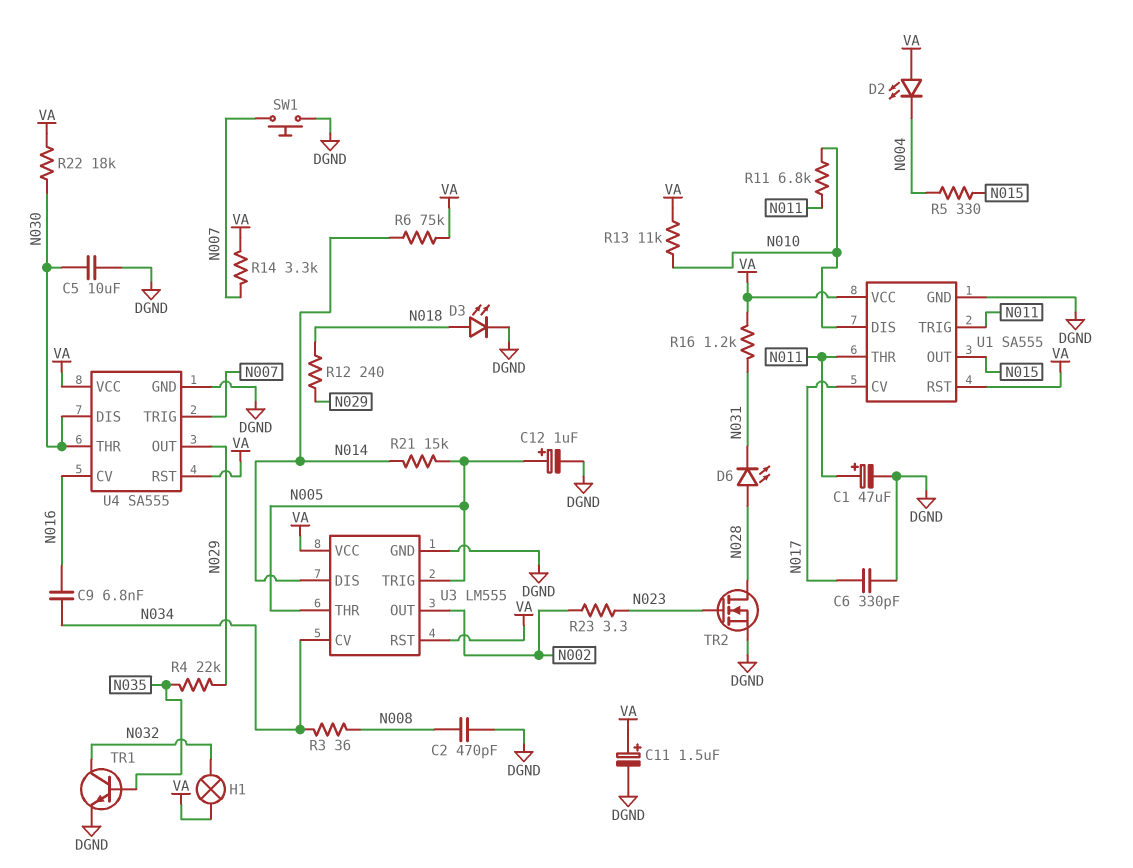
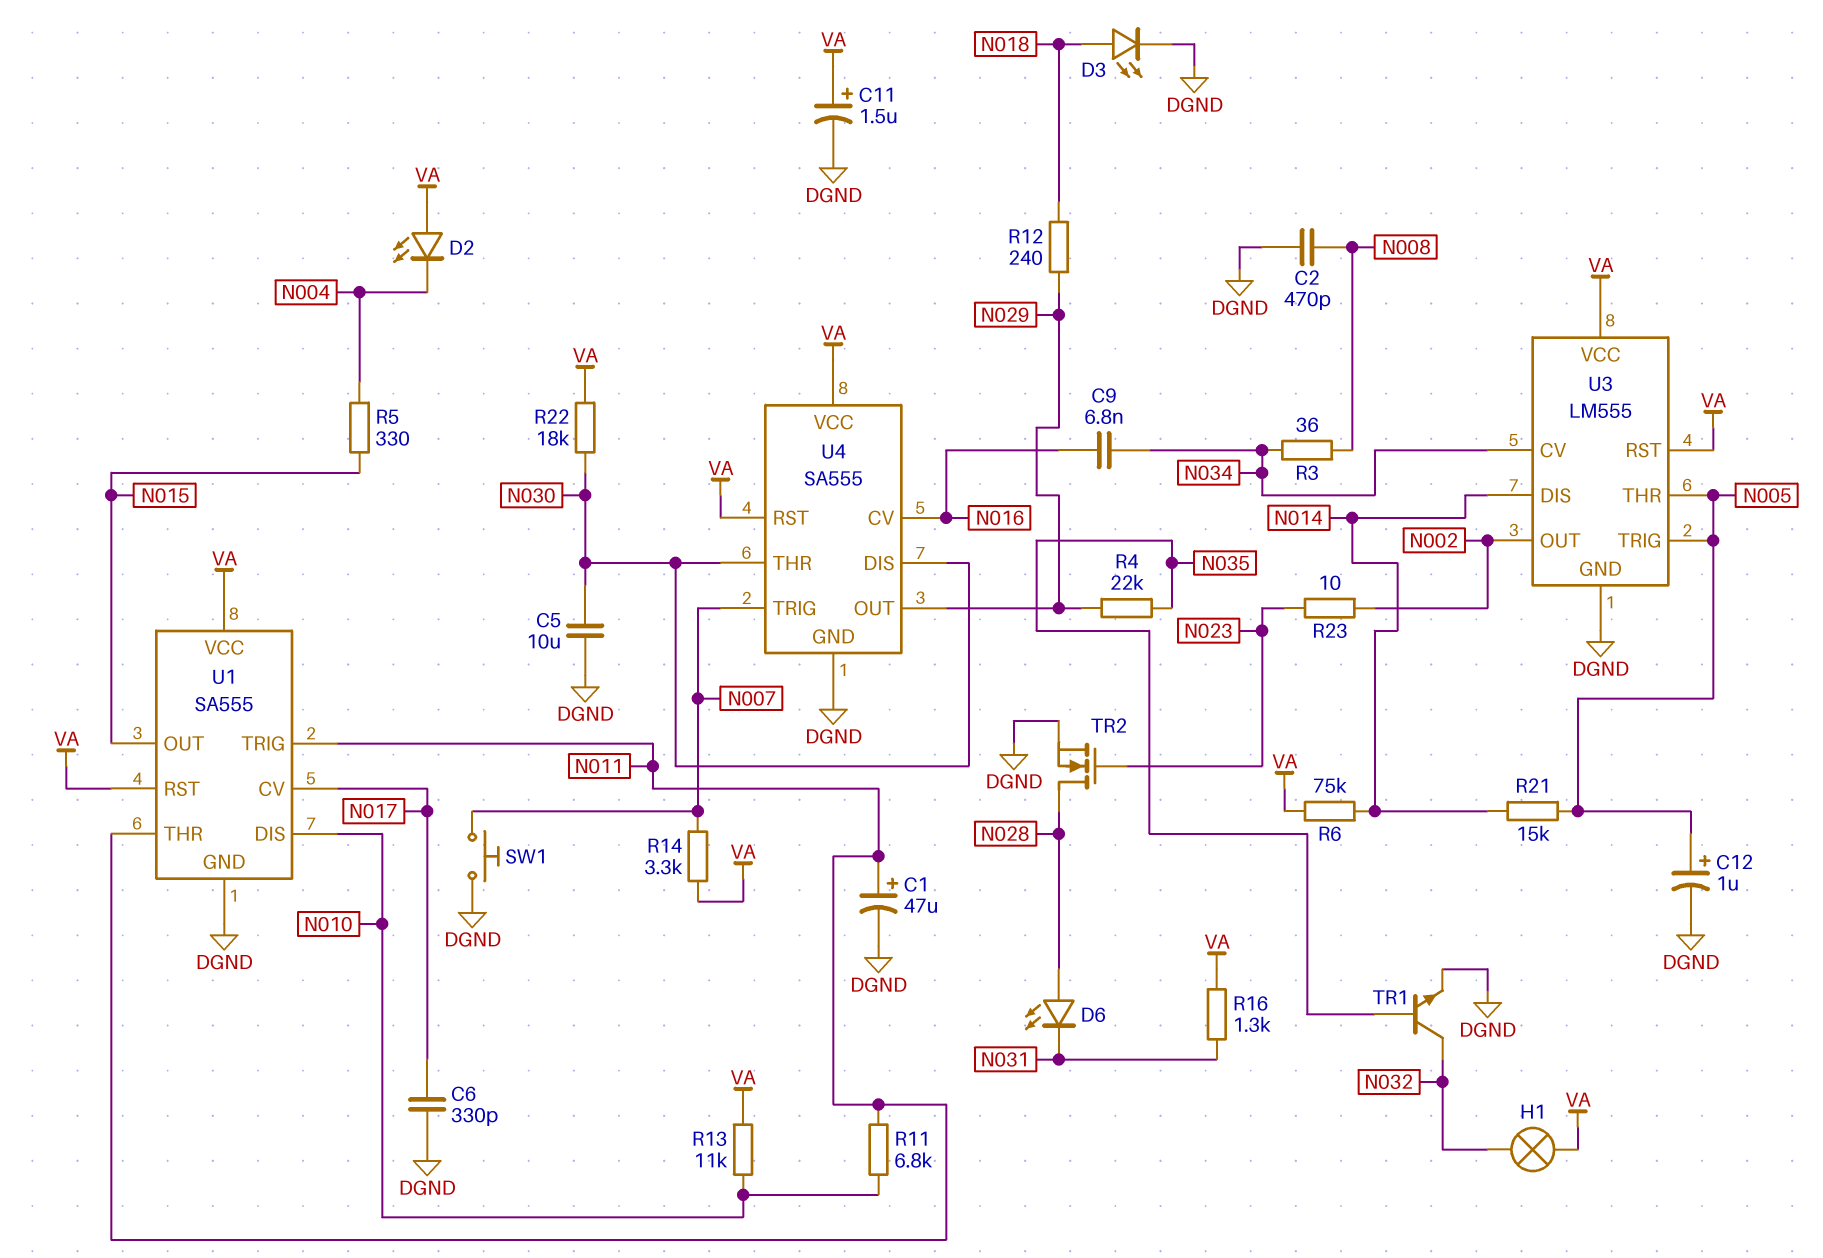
R16: 1.2k (N031, VA) -> 1.3k (N031, VA)
R23: 3.3 (N002, N023) -> 10 (N002, N023)

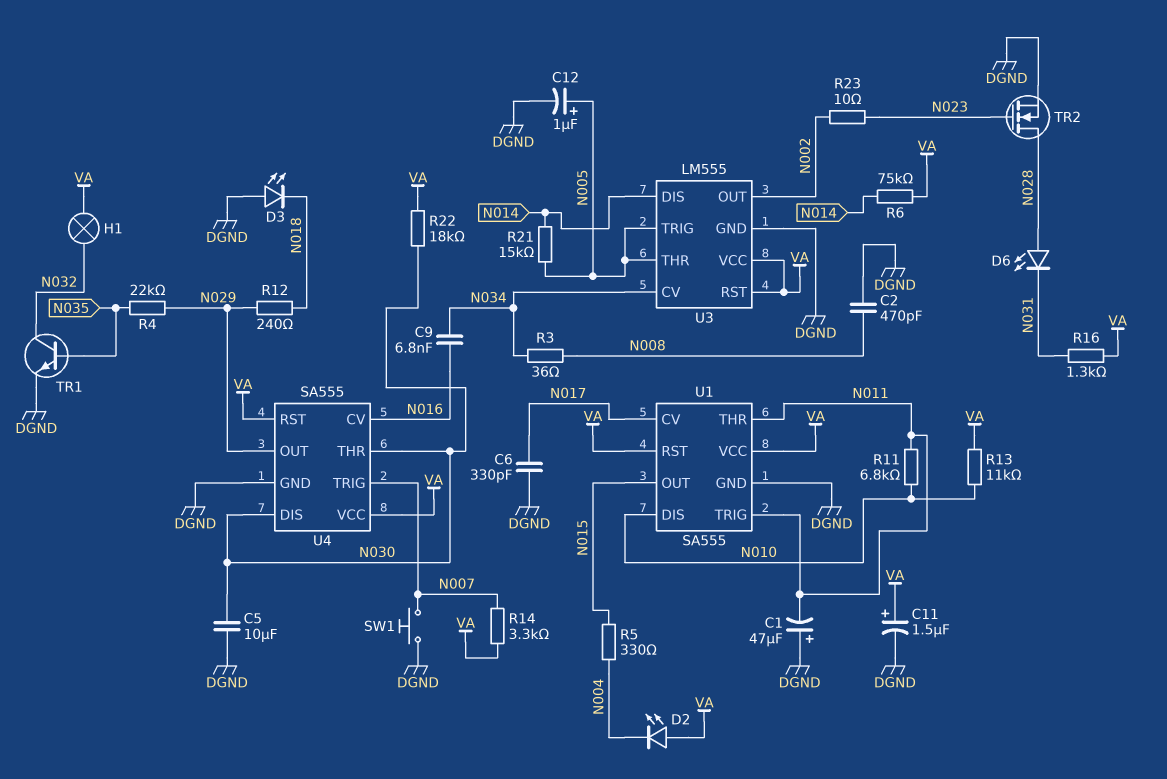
C1: 47uF (plus N011, minus DGND) -> 47uF (plus DGND, minus N011)
D3: LED (A N018, K DGND) -> LED (A DGND, K N018)

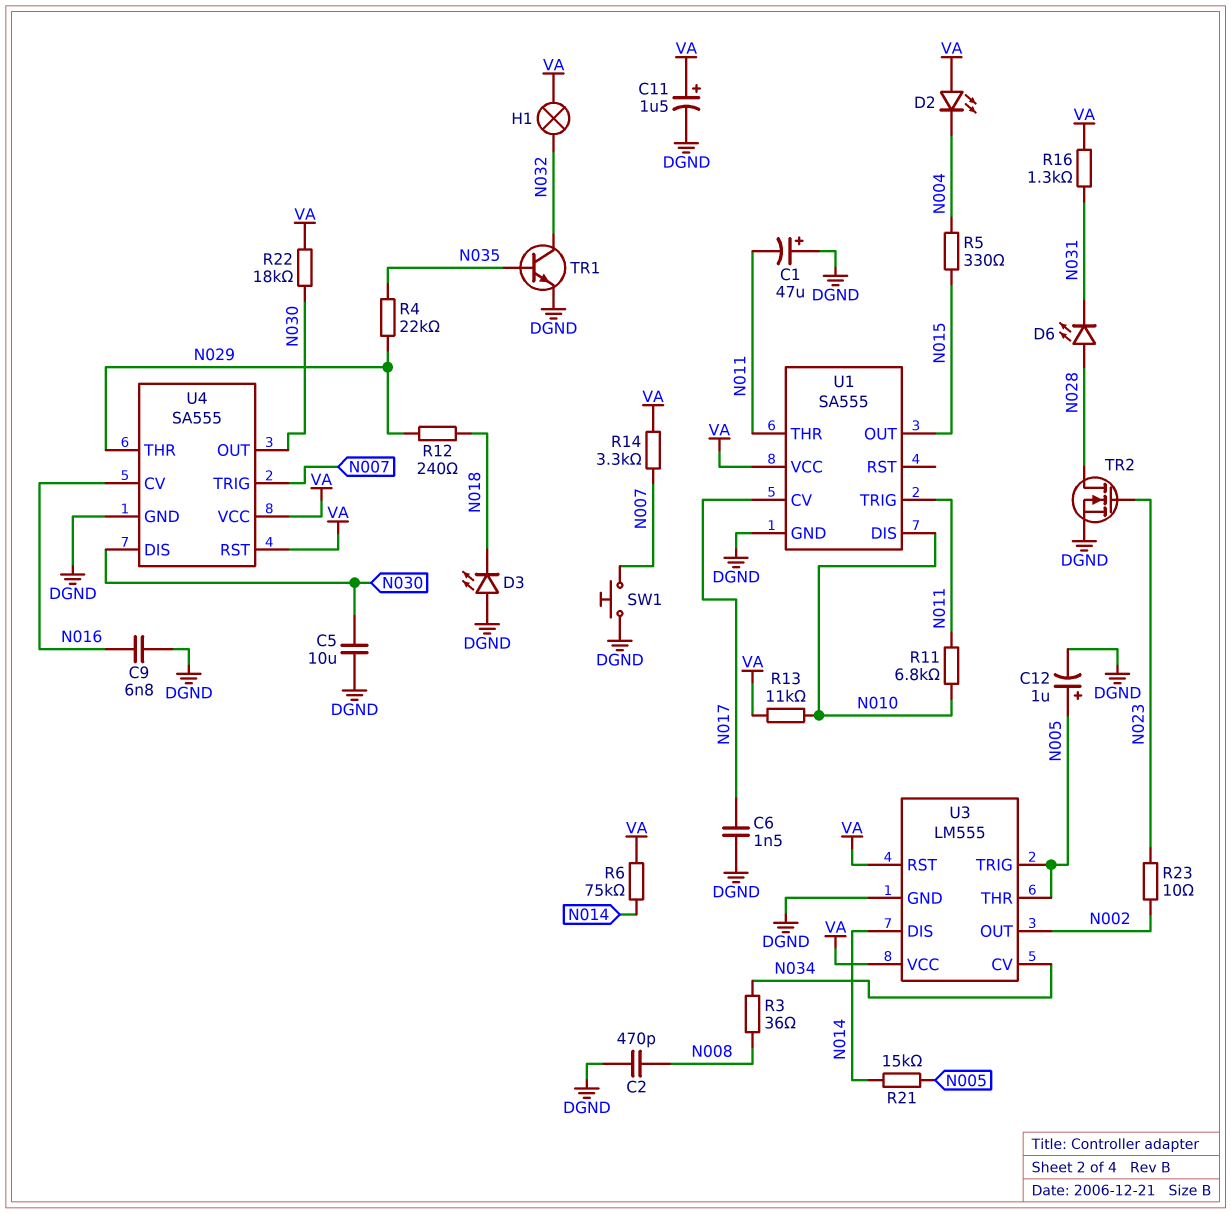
C6: 330pF (DGND, N017) -> 1.5nF (DGND, N017)
C9: 6.8nF (N016, N034) -> 6.8nF (DGND, N016)
U1 pin RST: VA -> none
U4 pin OUT: N029 -> N030
U4 pin THR: N030 -> N029

